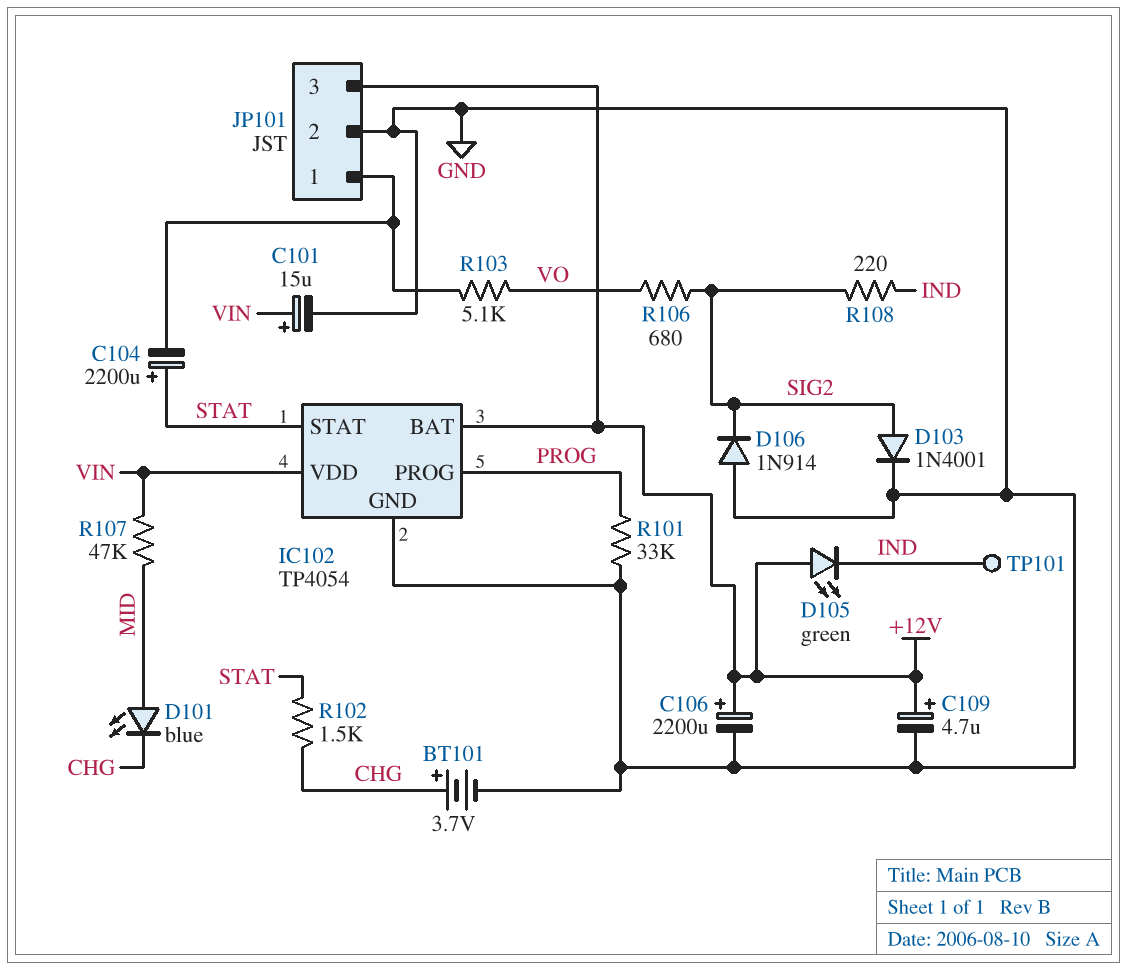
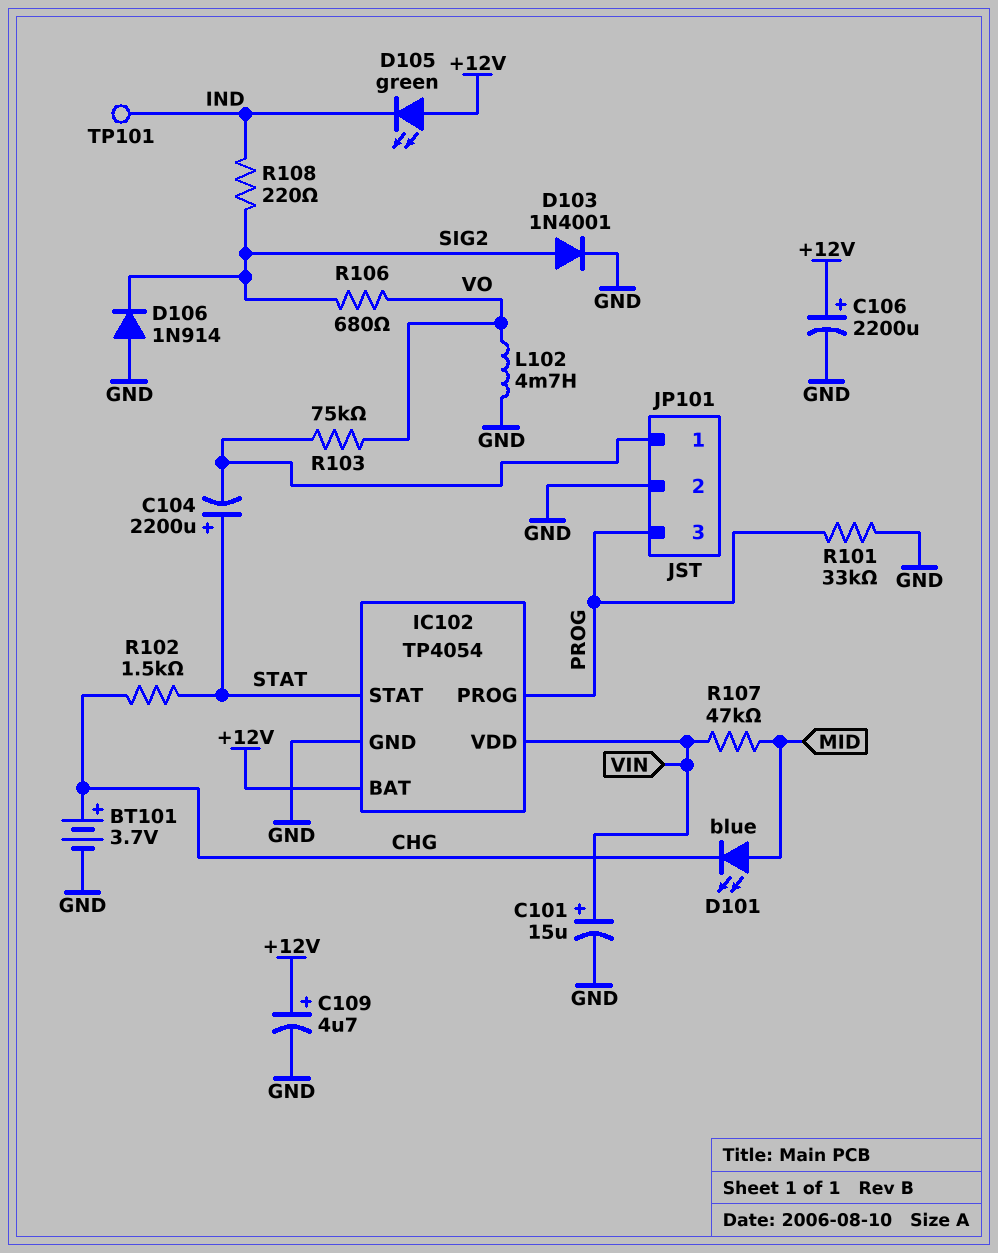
JP101 pin 3: +12V -> PROG
L102: none -> 4.7mH (GND, VO)
R103: 5.1k (JP101/1, VO) -> 75k (JP101/1, VO)

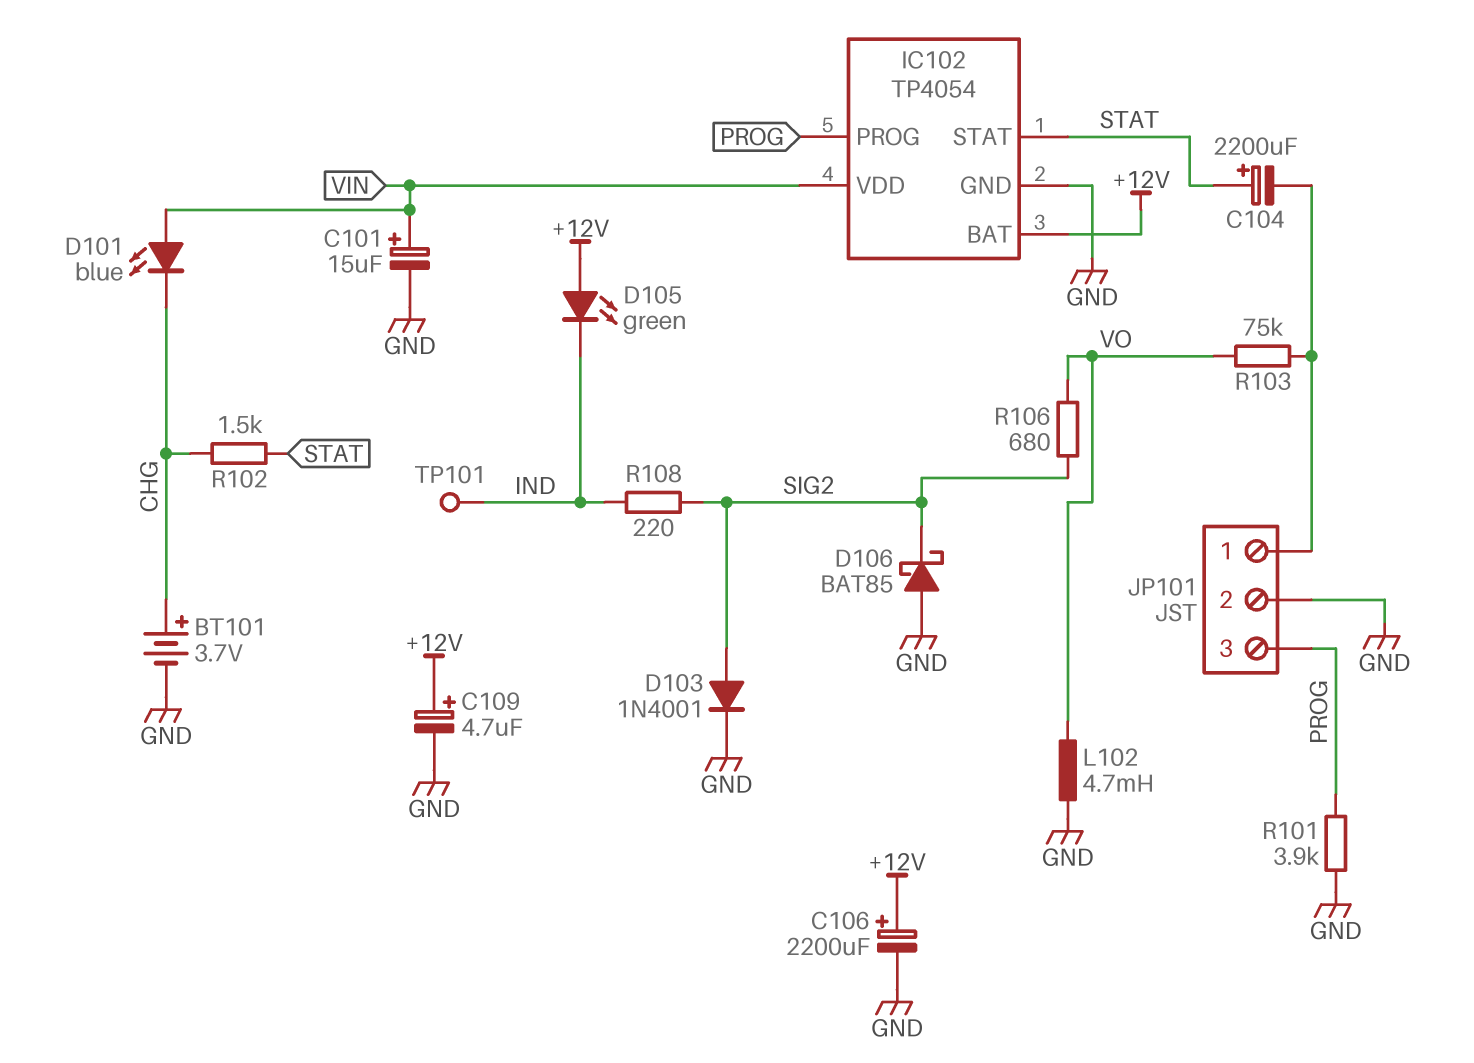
D101: LED blue (A MID, K CHG) -> LED blue (A VIN, K CHG)
D106: diode 1N914 (A GND, K SIG2) -> schottky BAT85 (A GND, K SIG2)
R101: 33k (GND, PROG) -> 3.9k (GND, PROG)
R107: 47k (MID, VIN) -> none

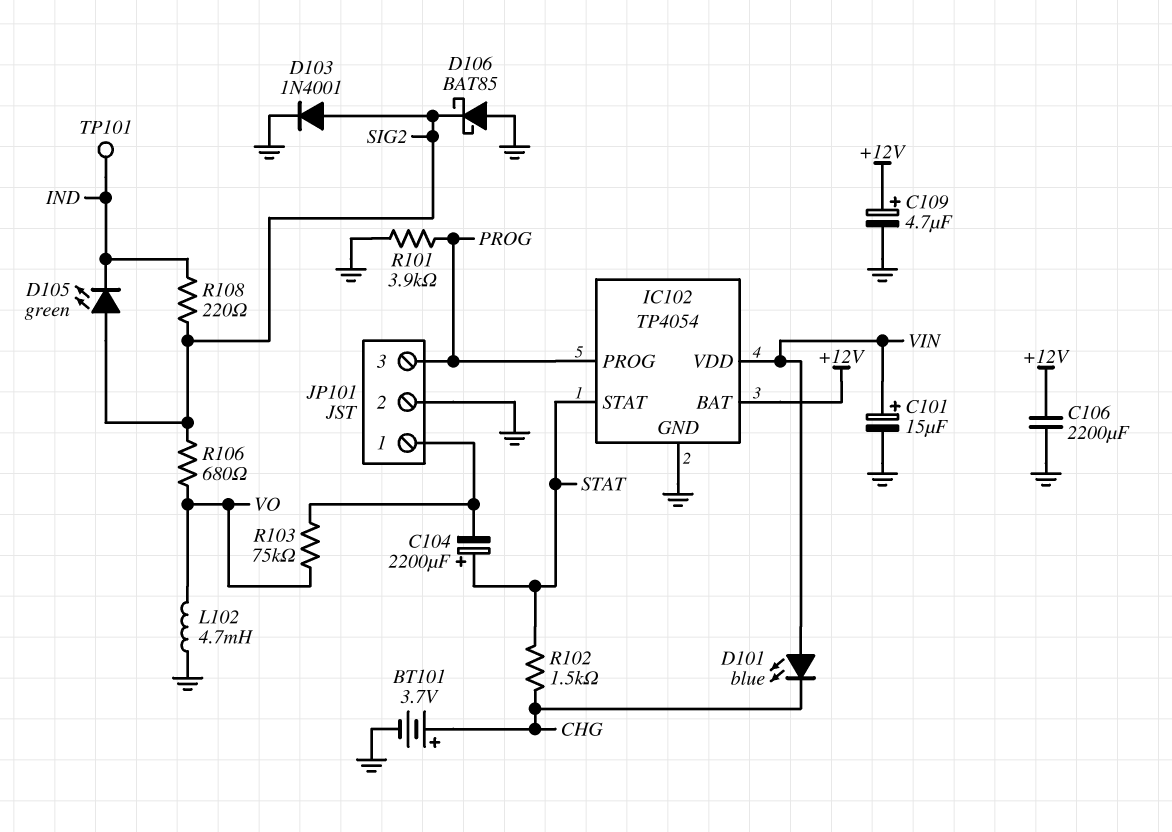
C106: 2200uF (plus +12V, minus GND) -> 2200uF (+12V, GND)
D105: LED green (A +12V, K IND) -> LED green (A SIG2, K IND)

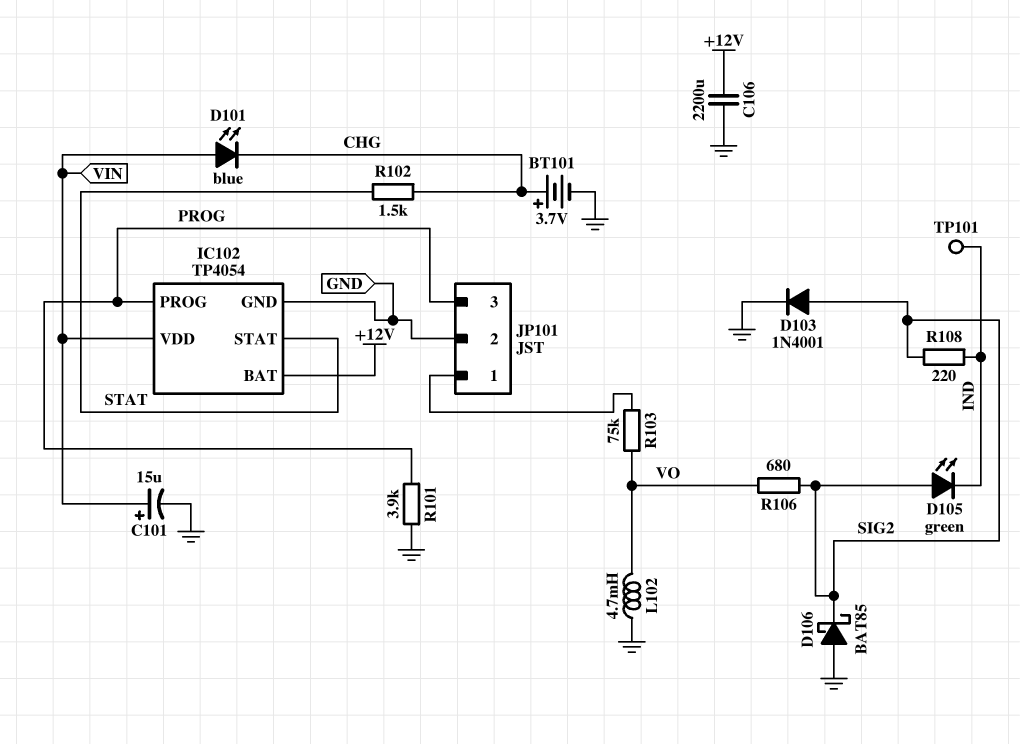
C104: 2200uF (plus STAT, minus JP101/1) -> none
C109: 4.7uF (plus +12V, minus GND) -> none

